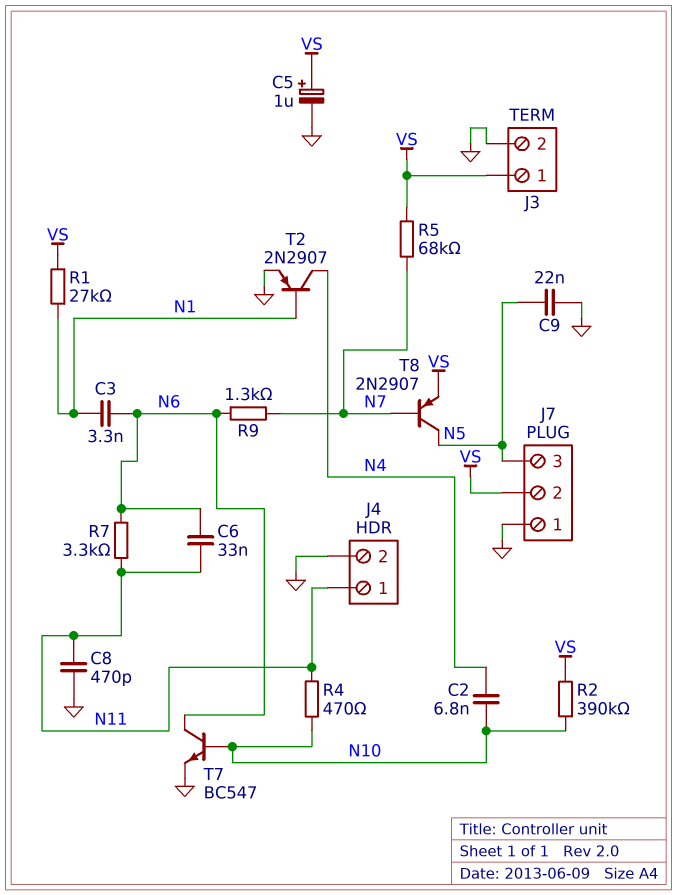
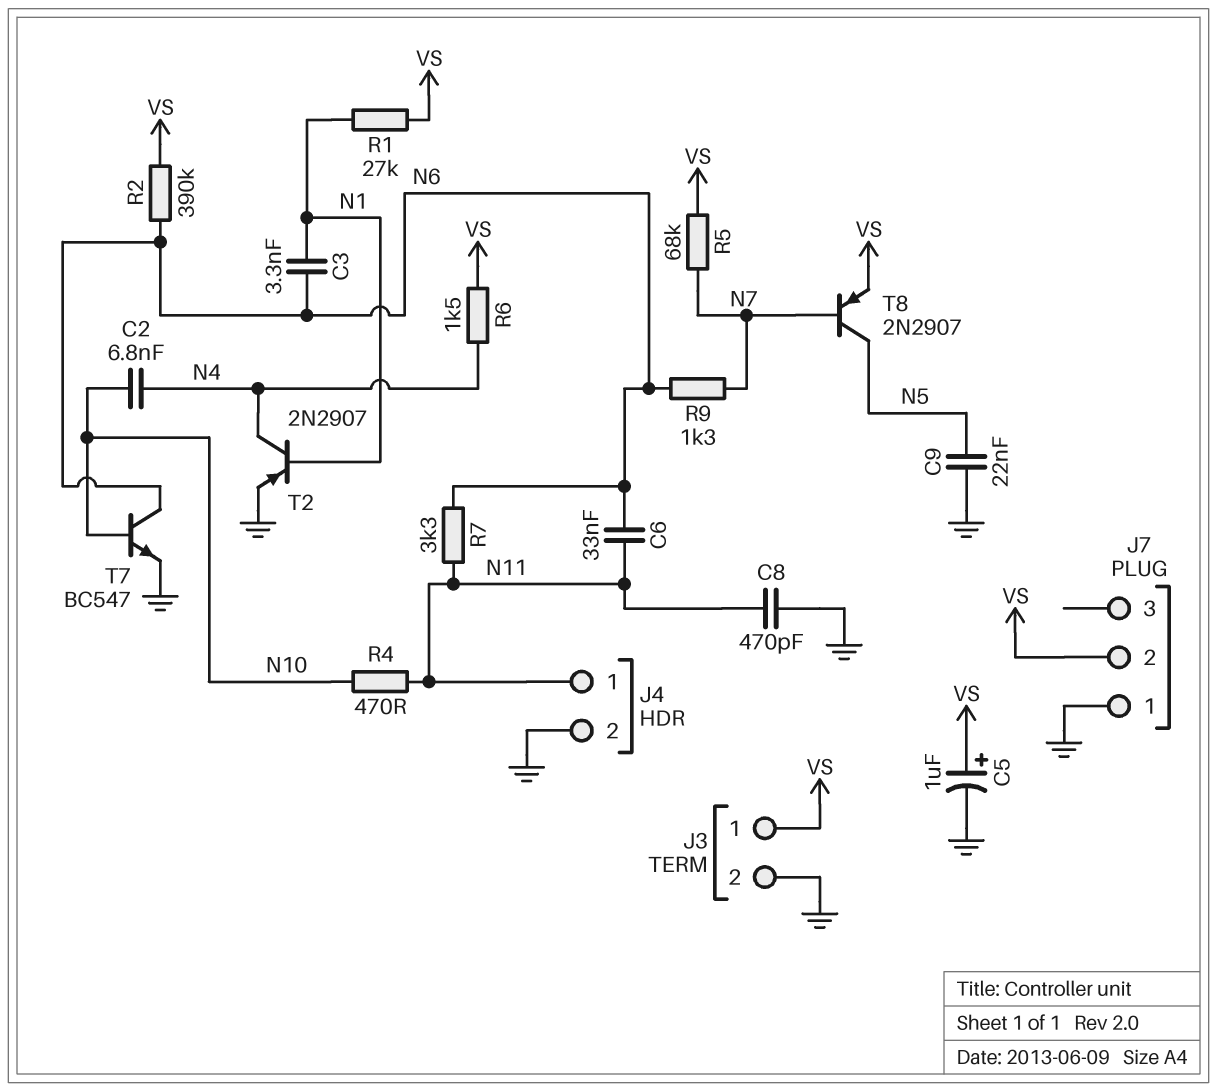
J7 pin 3: N5 -> none
R2: 390k (N10, VS) -> 390k (N6, VS)
R6: none -> 1.5k (N4, VS)

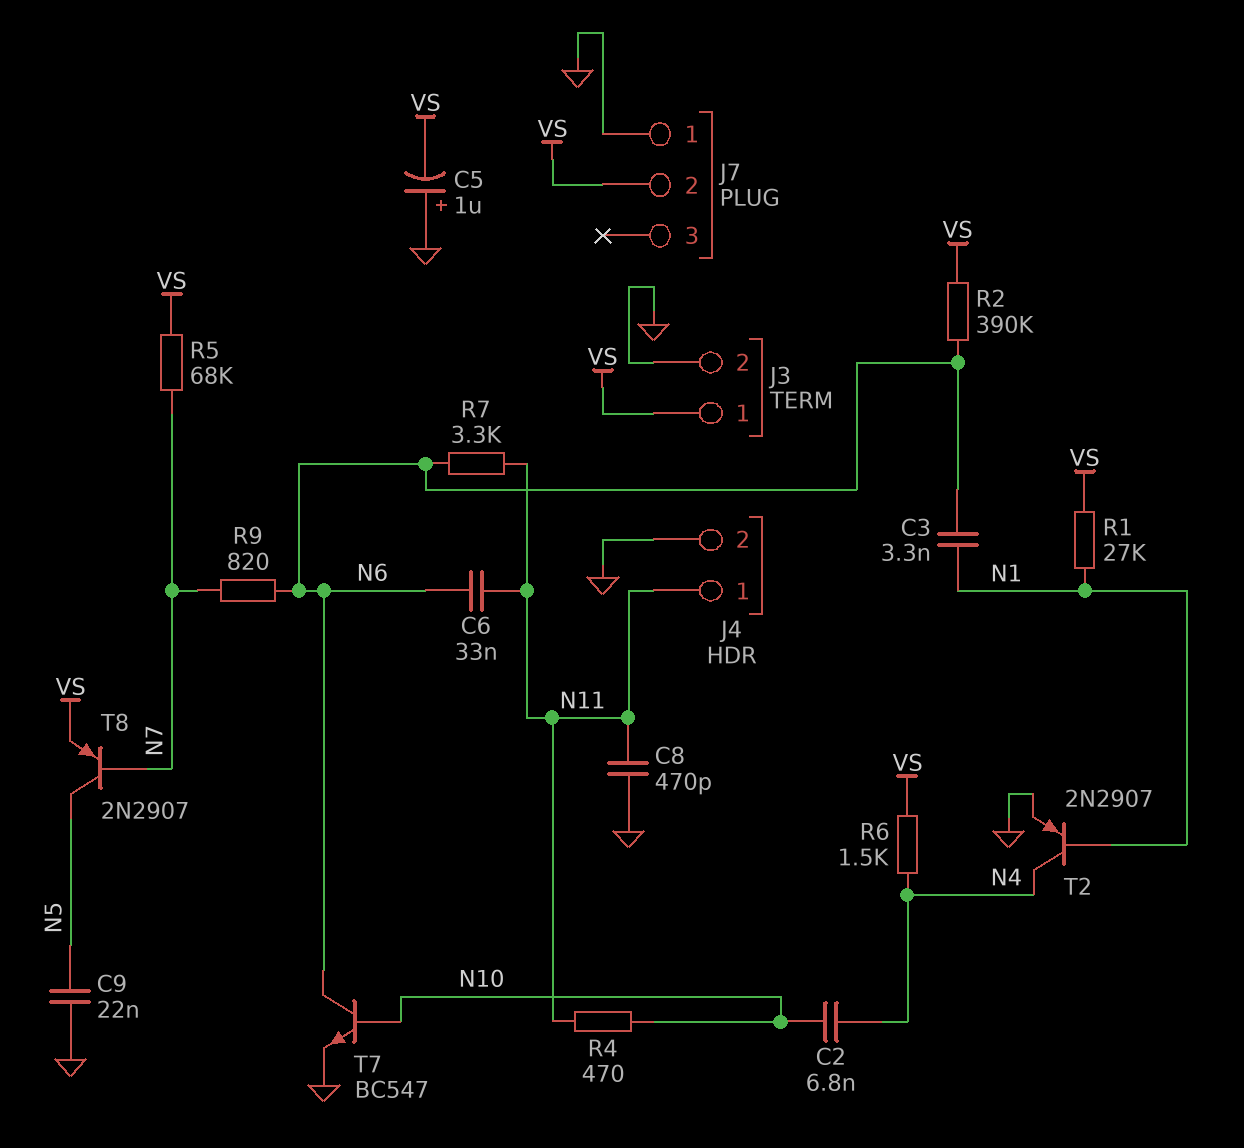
C5: 1uF (plus VS, minus GND) -> 1uF (plus GND, minus VS)
R9: 1.3k (N6, N7) -> 820 (N6, N7)

